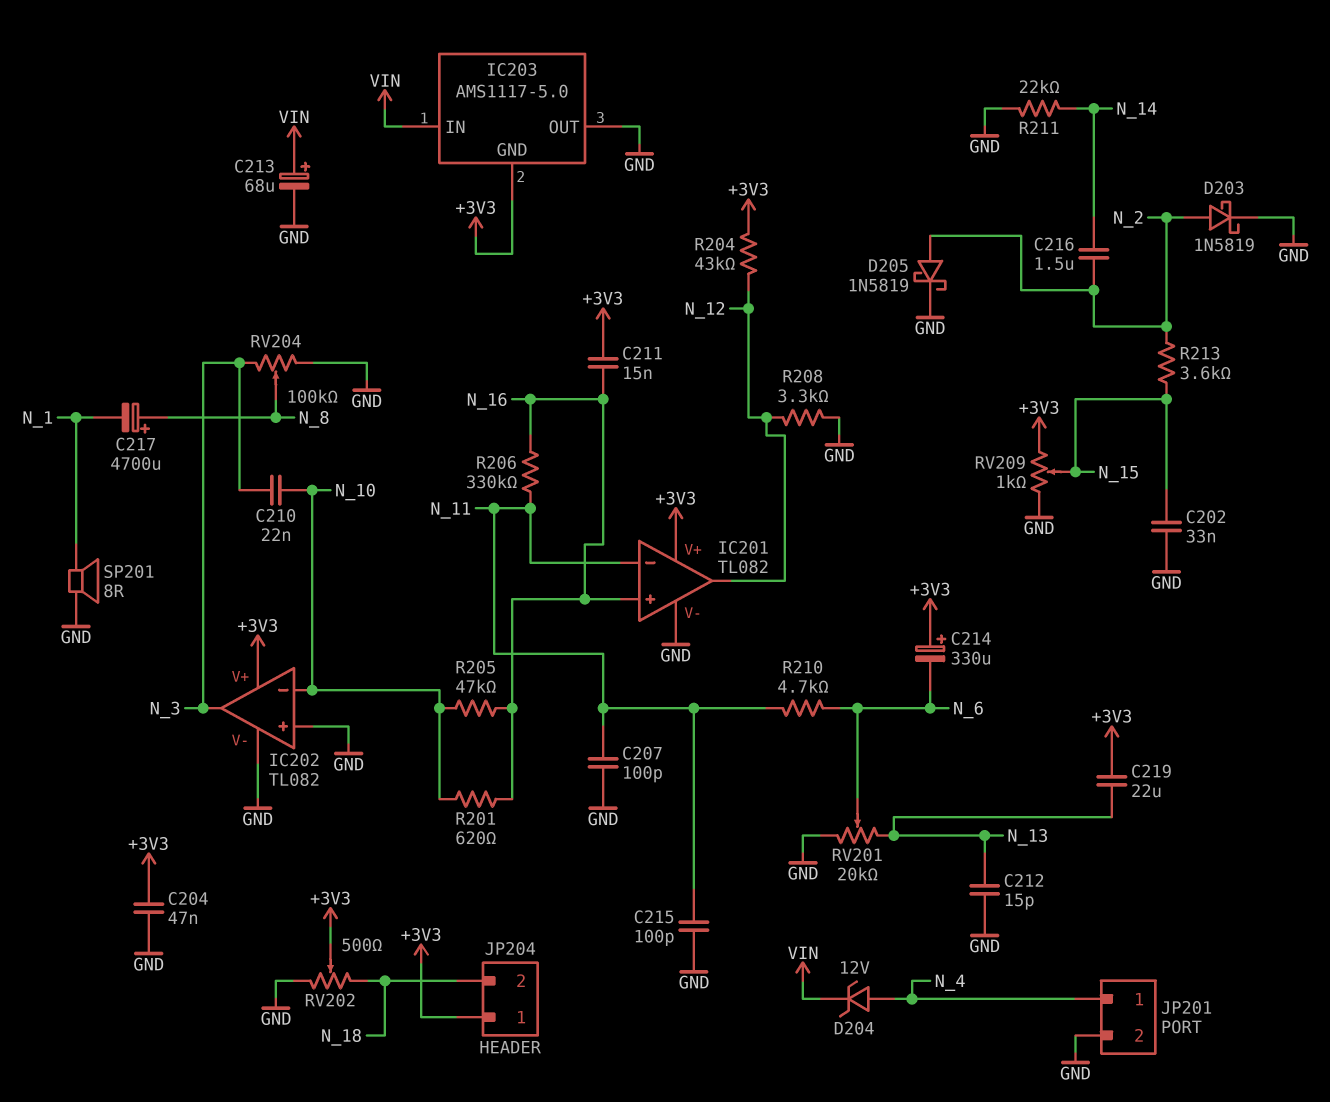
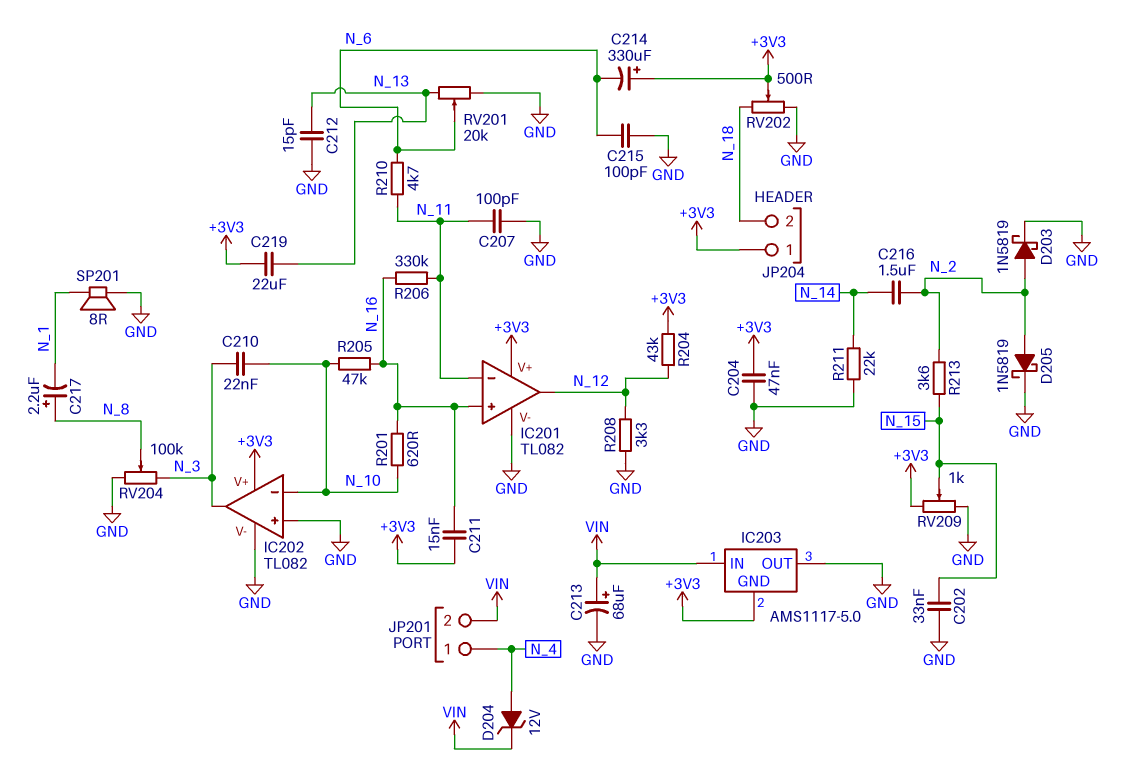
C215: 100pF (GND, N_11) -> 100pF (GND, N_6)
C217: 4700uF (plus N_8, minus N_1) -> 2.2uF (plus N_8, minus N_1)
JP201 pin 2: GND -> VIN

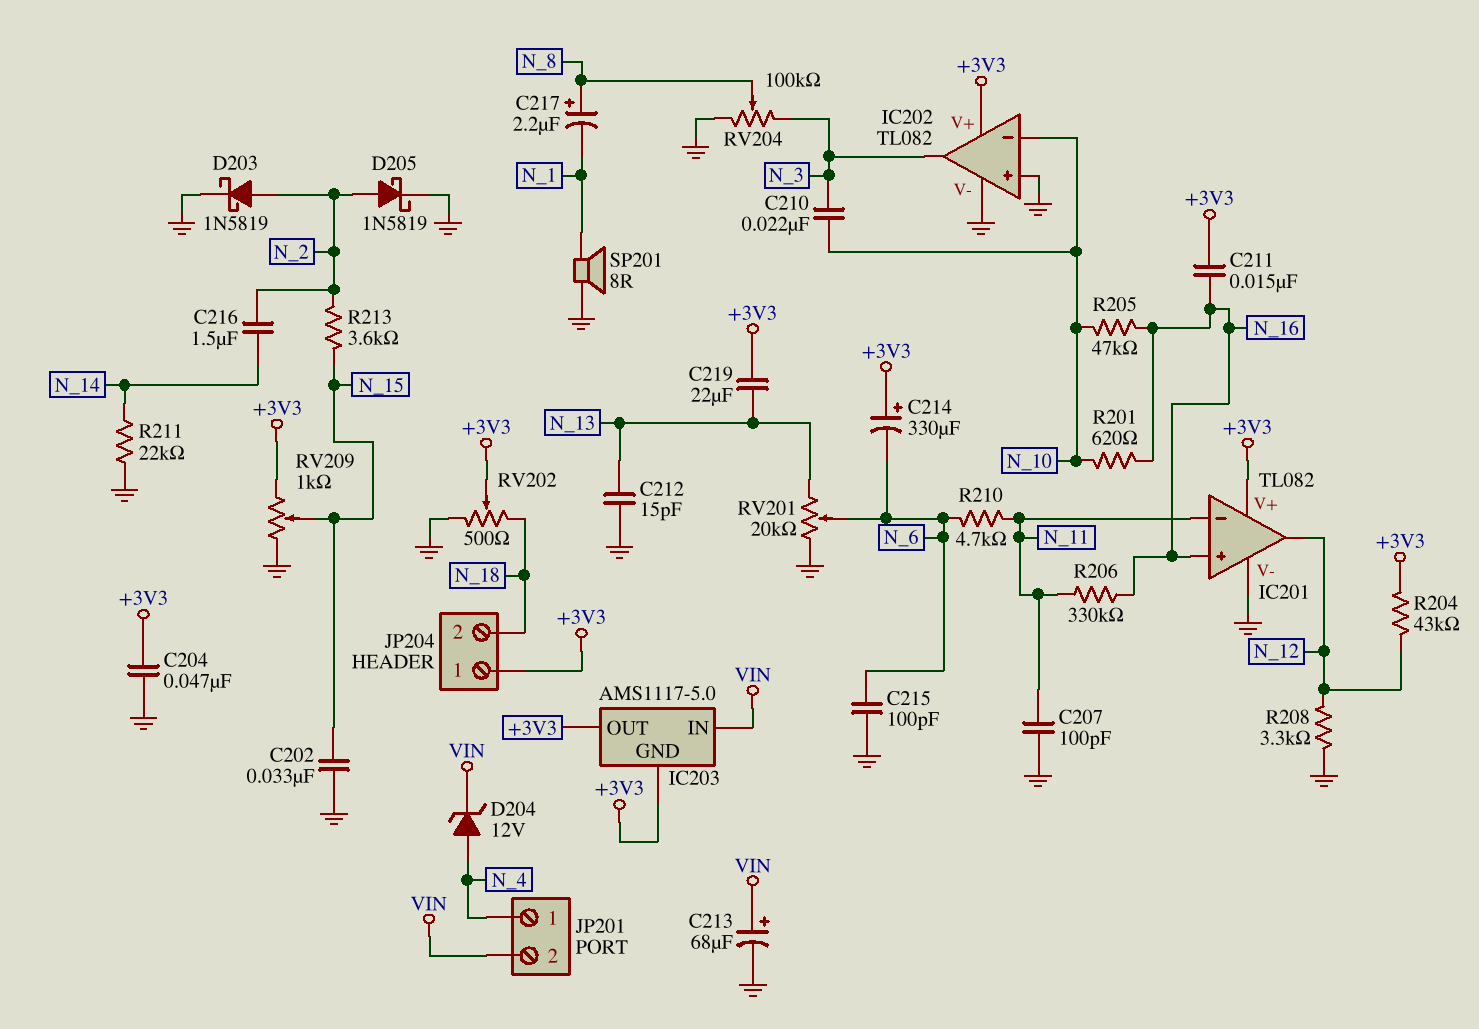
IC203 pin OUT: GND -> +3V3

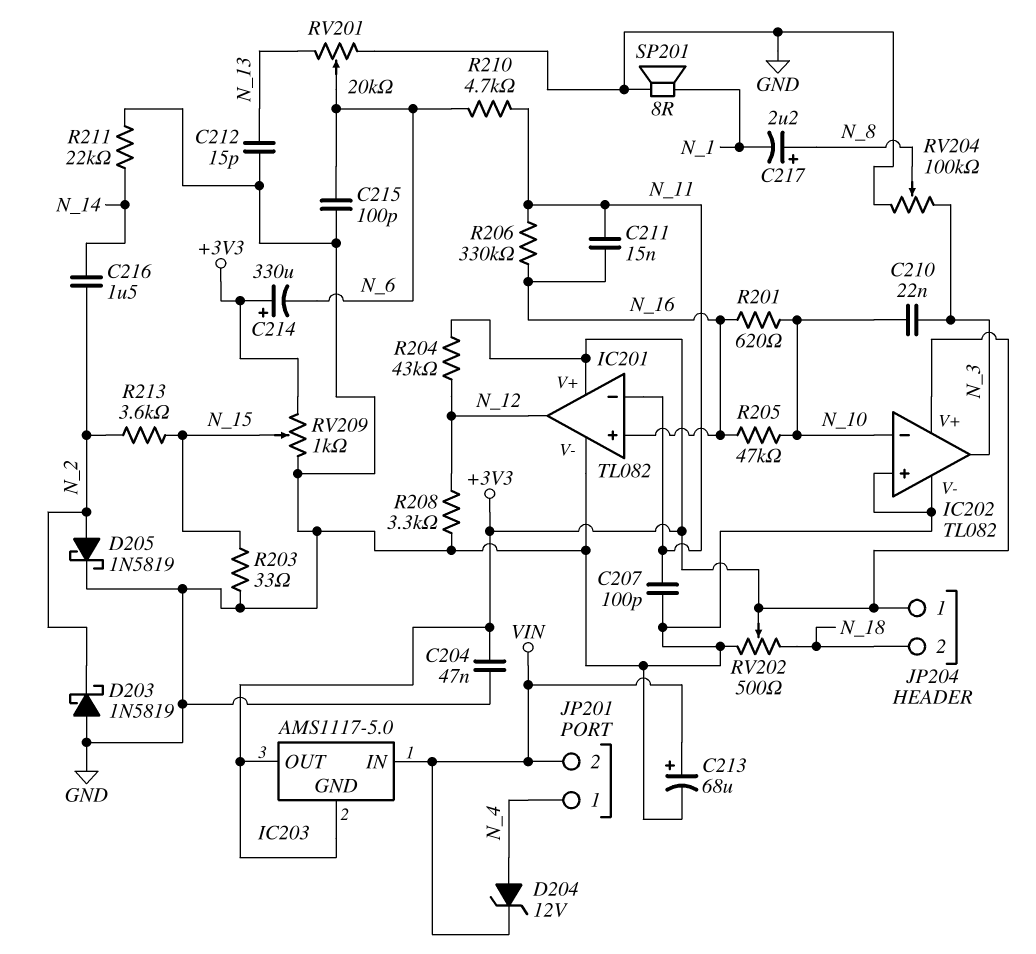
C202: 33nF (GND, N_15) -> none
C211: 15nF (+3V3, N_16) -> 15nF (N_11, N_16)
C219: 22uF (+3V3, N_13) -> none
D203: schottky 1N5819 (A N_2, K GND) -> schottky 1N5819 (A GND, K N_2)
R203: none -> 33 (GND, N_15)

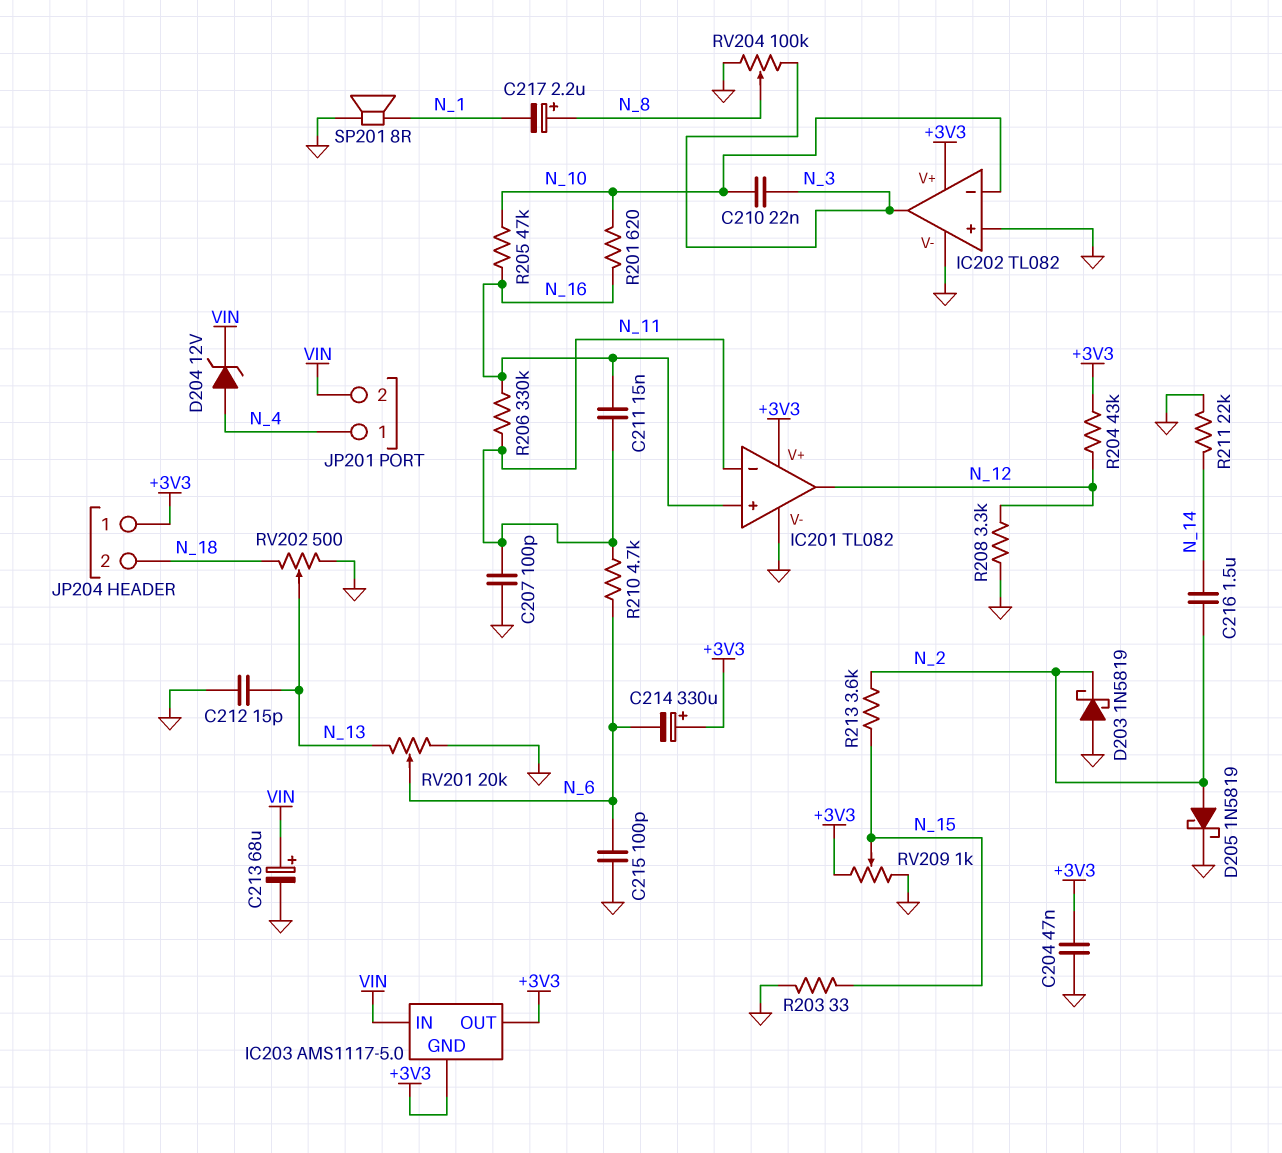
RV202: 500 (GND, N_18, wiper +3V3) -> 500 (GND, N_18, wiper N_13)

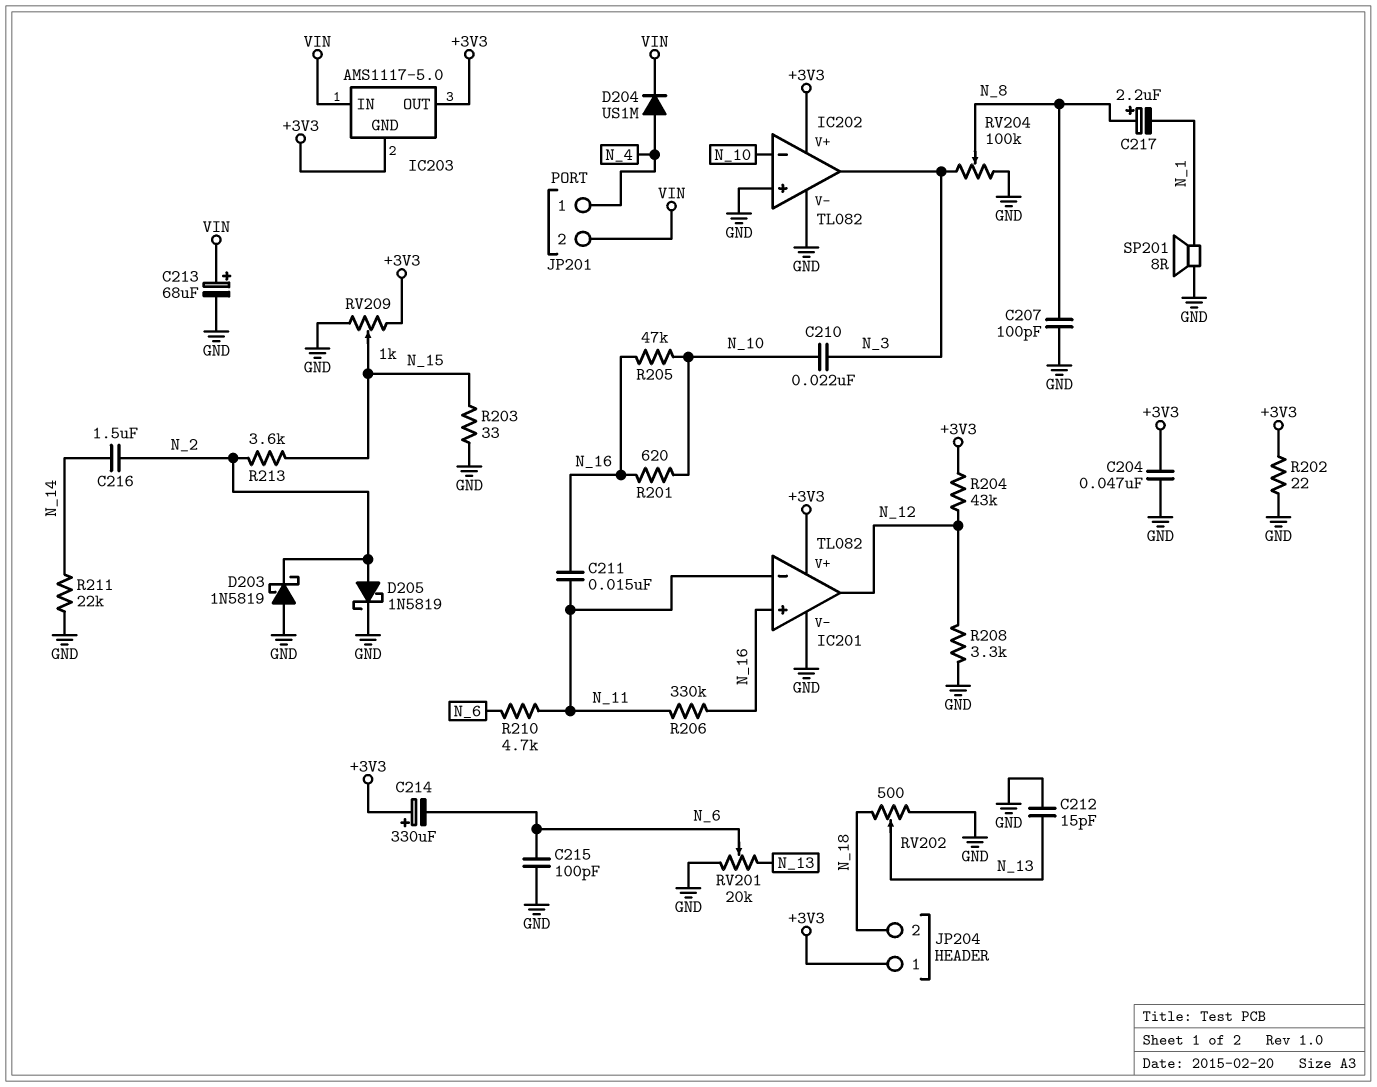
C207: 100pF (GND, N_11) -> 100pF (GND, N_8)
D204: zener 12V (A N_4, K VIN) -> diode US1M (A N_4, K VIN)
R202: none -> 22 (+3V3, GND)

